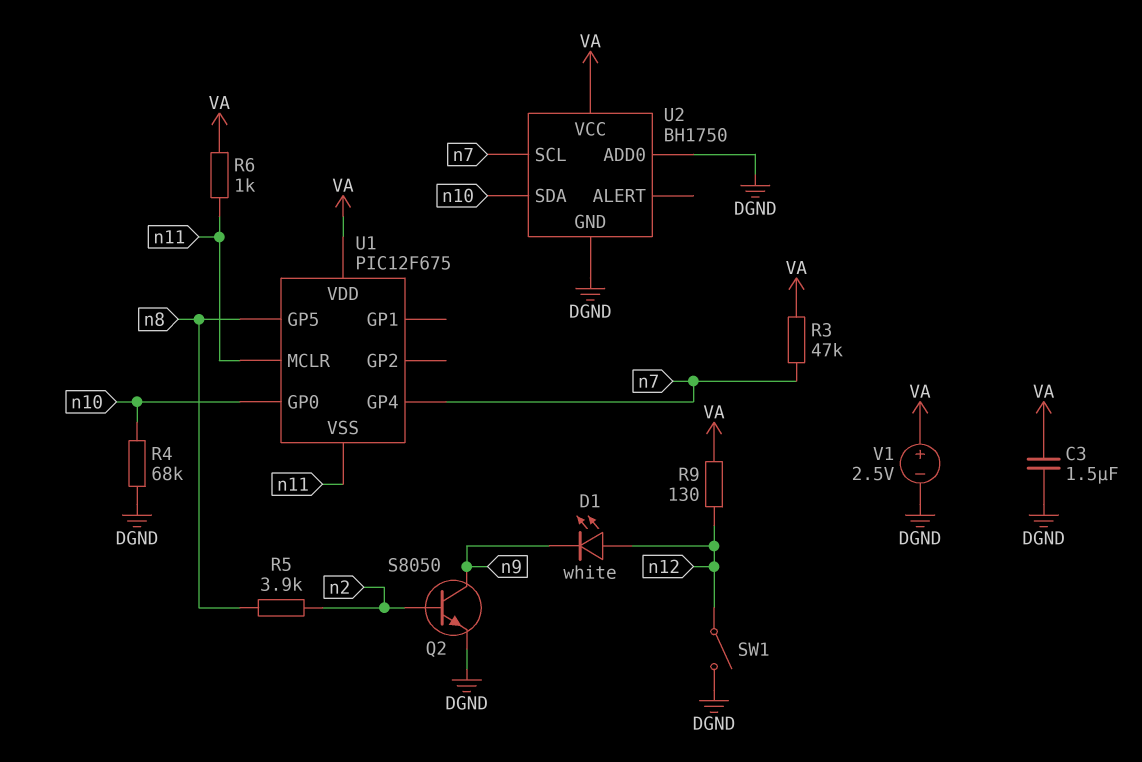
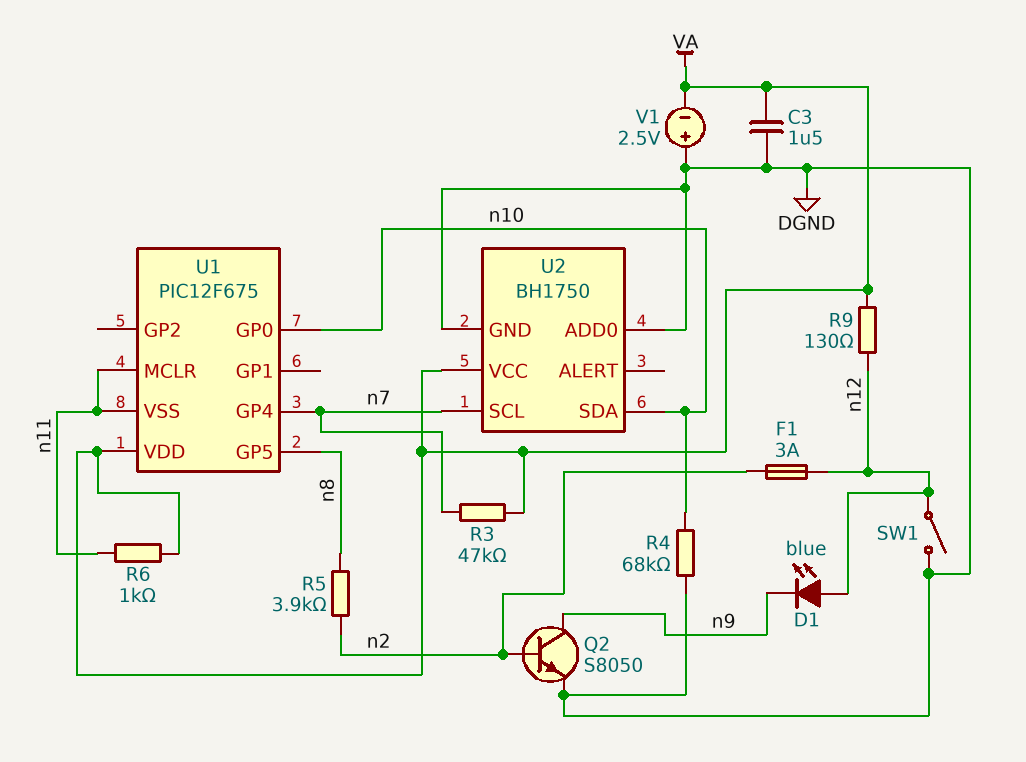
D1: LED white (A n12, K n9) -> LED blue (A n12, K n9)
F1: none -> 3A (n2, n12)
V1: 2.5V (plus VA, minus DGND) -> 2.5V (plus DGND, minus VA)

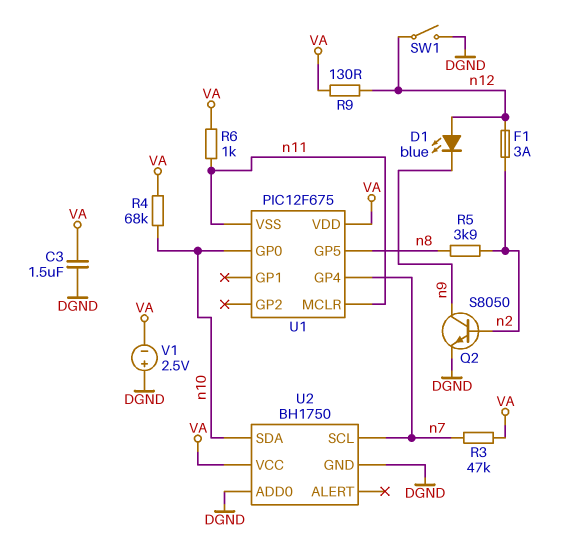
R4: 68k (DGND, n10) -> 68k (VA, n10)

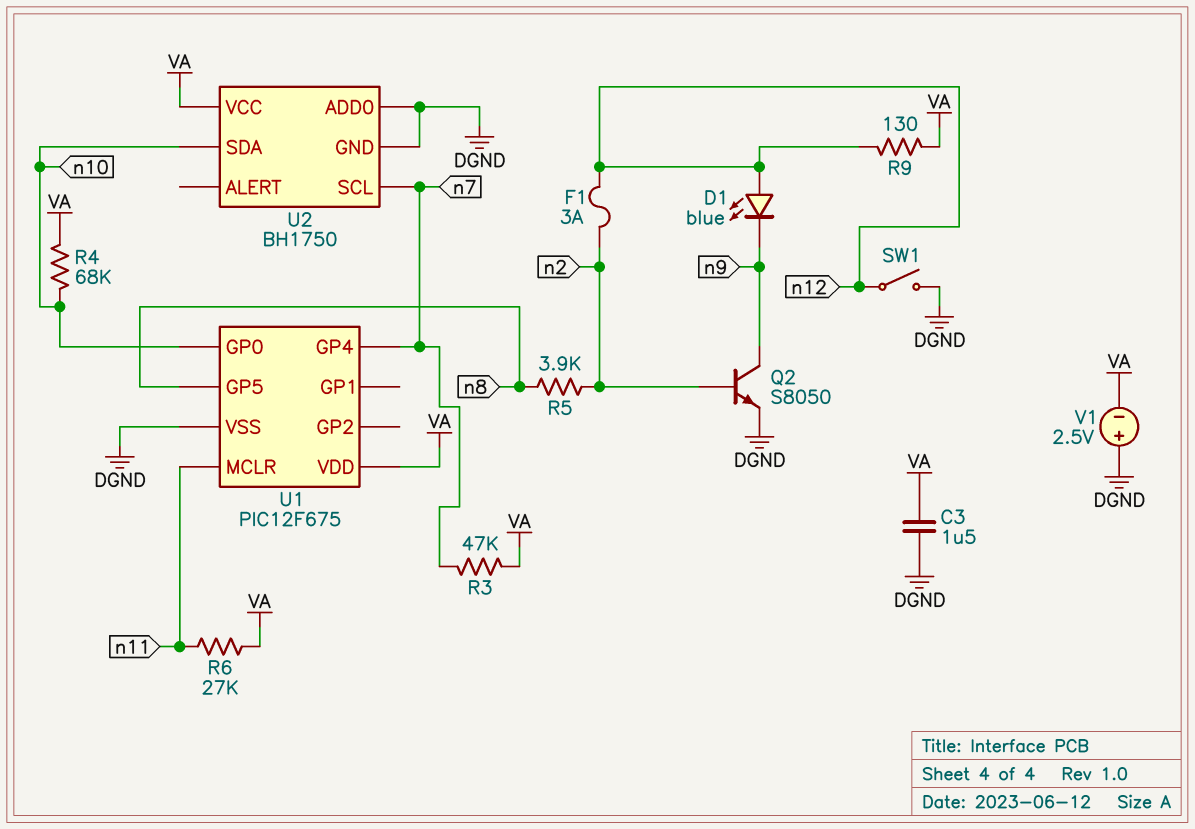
R6: 1k (VA, n11) -> 27k (VA, n11)
U1 pin VSS: n11 -> DGND

